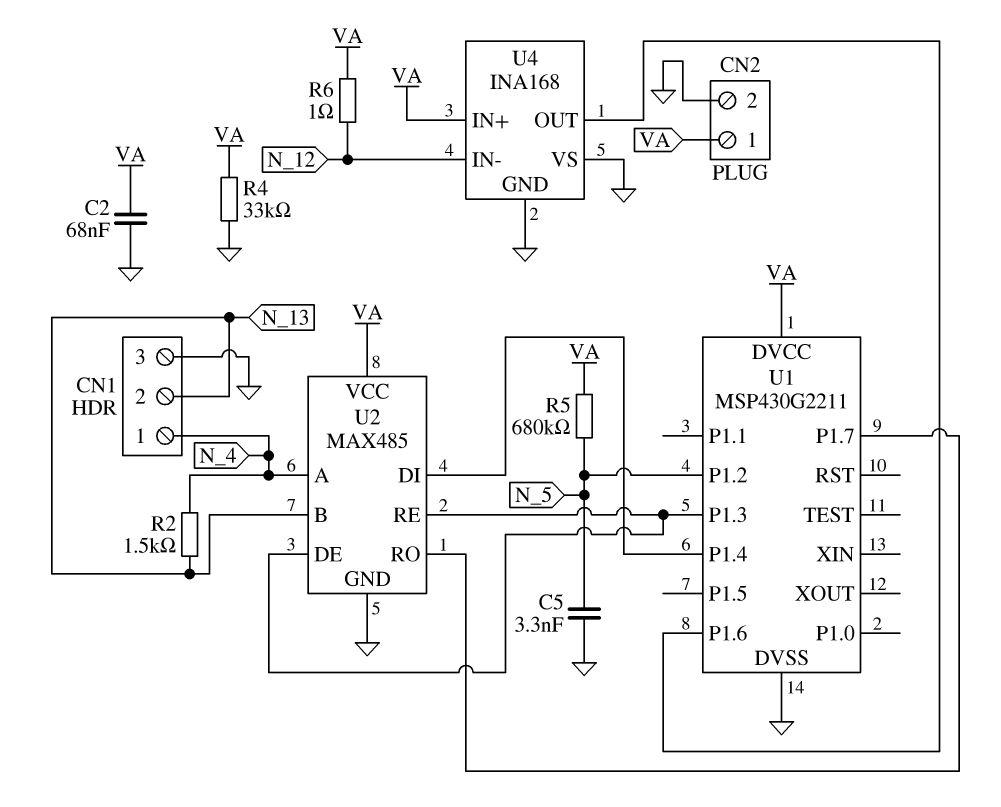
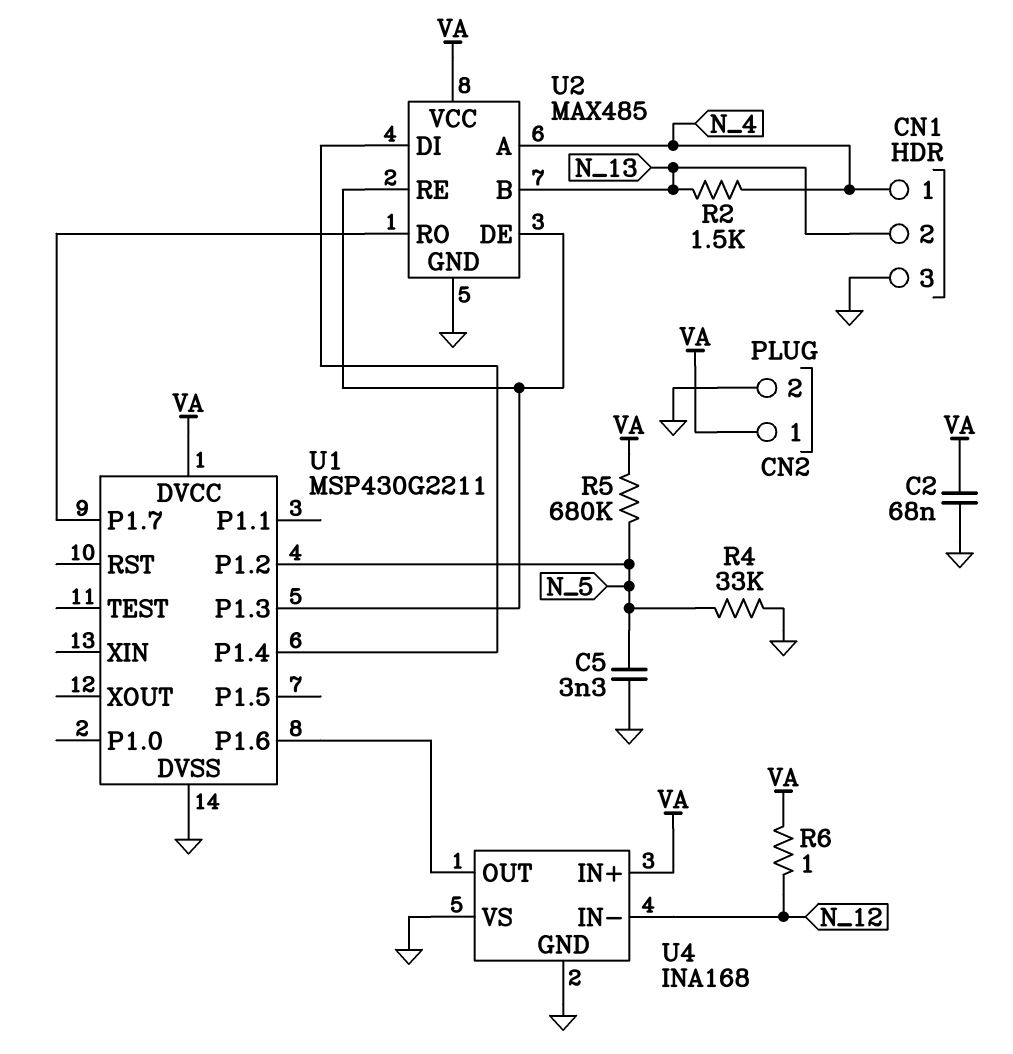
R4: 33k (GND, VA) -> 33k (GND, N_5)

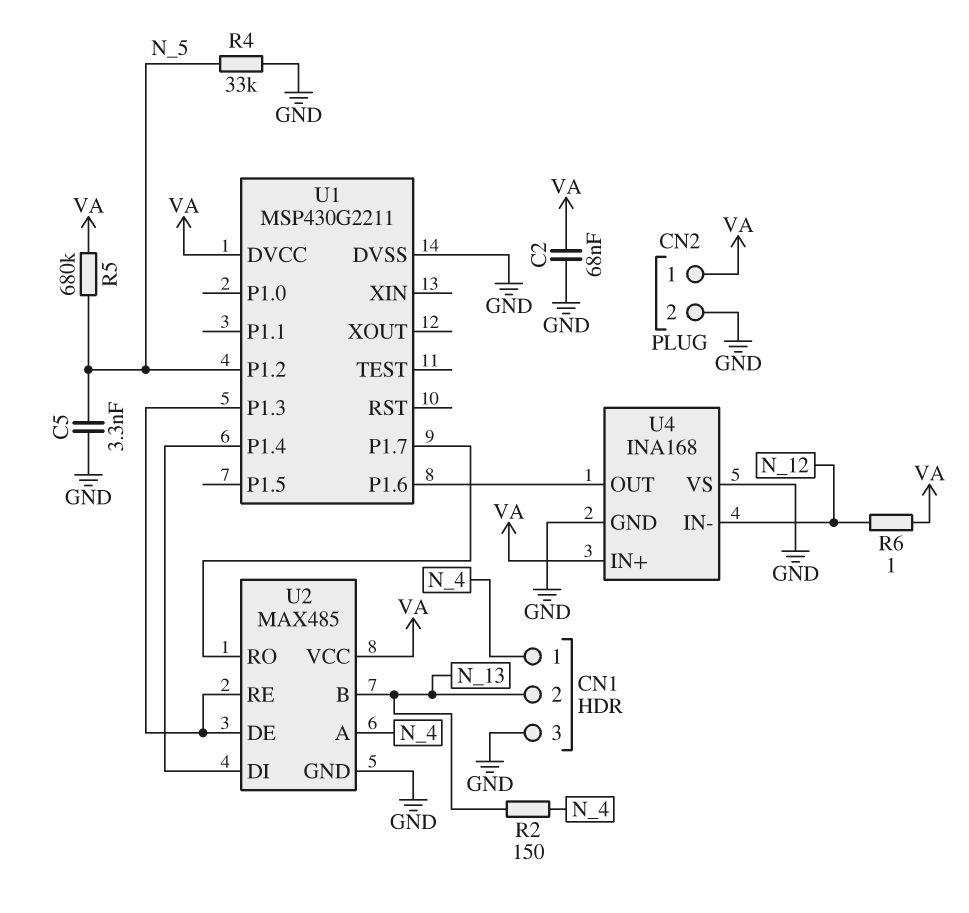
R2: 1.5k (N_4, N_13) -> 150 (N_4, N_13)

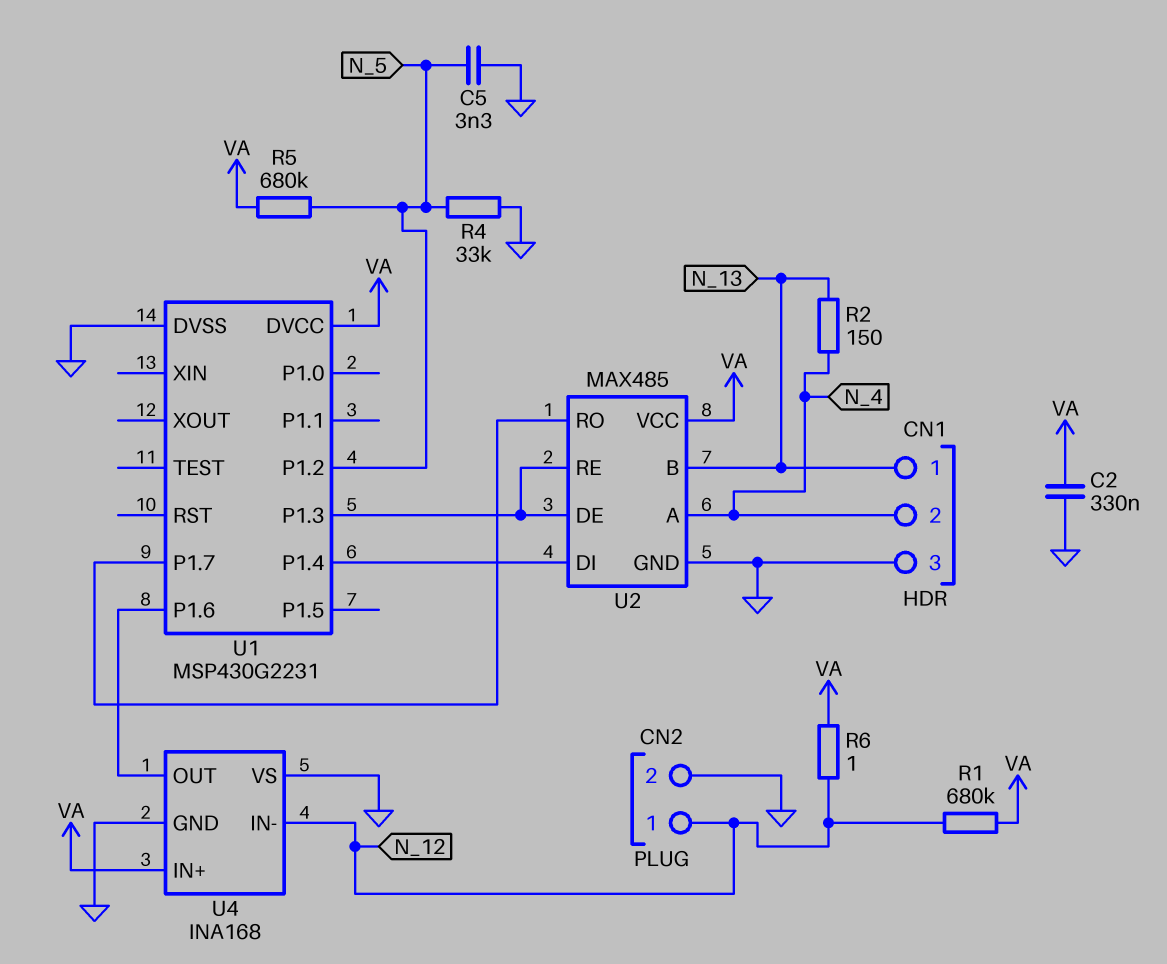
C2: 68nF (GND, VA) -> 330nF (GND, VA)
CN1 pin 1: N_4 -> N_13
CN1 pin 2: N_13 -> N_4
CN2 pin 1: VA -> N_12
R1: none -> 680k (N_12, VA)
U1: MSP430G2211 -> MSP430G2231

